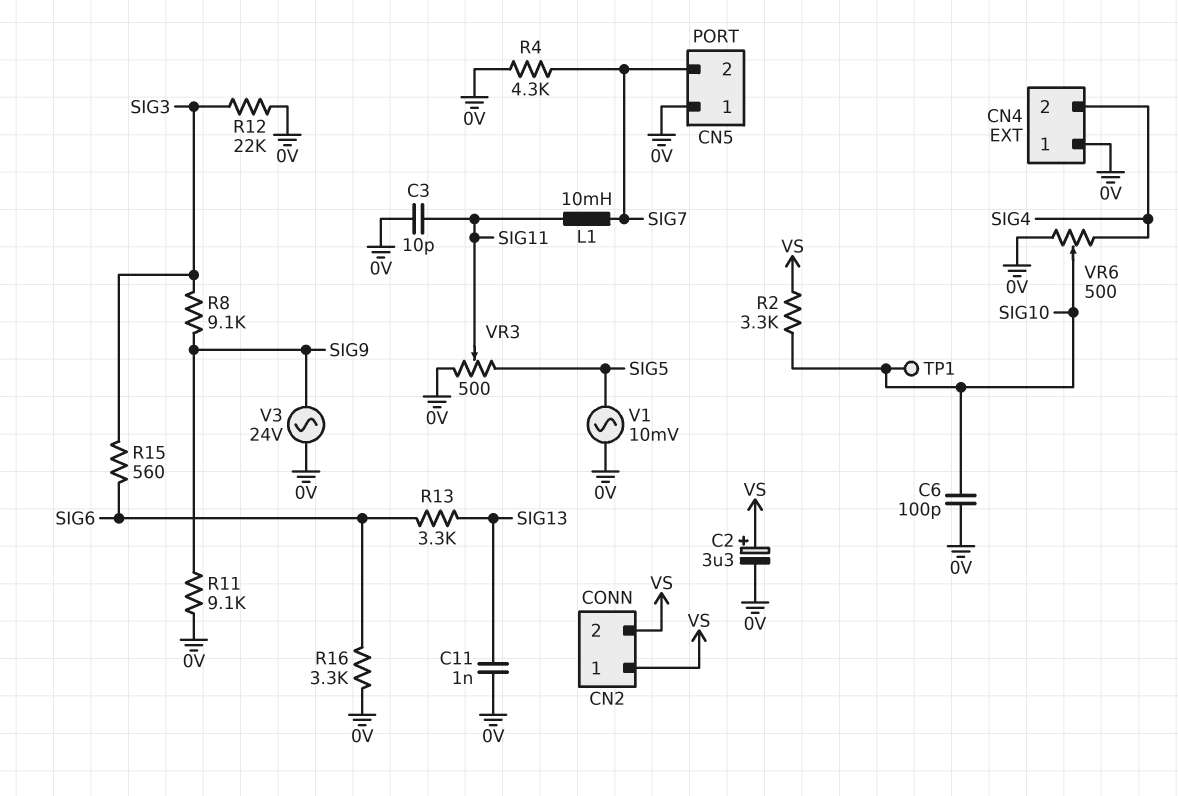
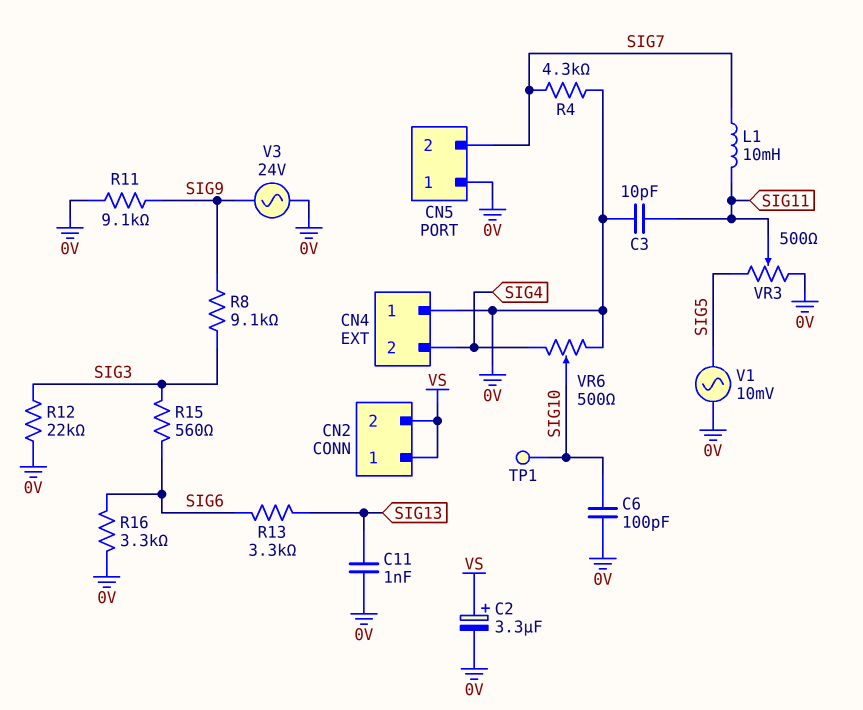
R2: 3.3k (SIG10, VS) -> none

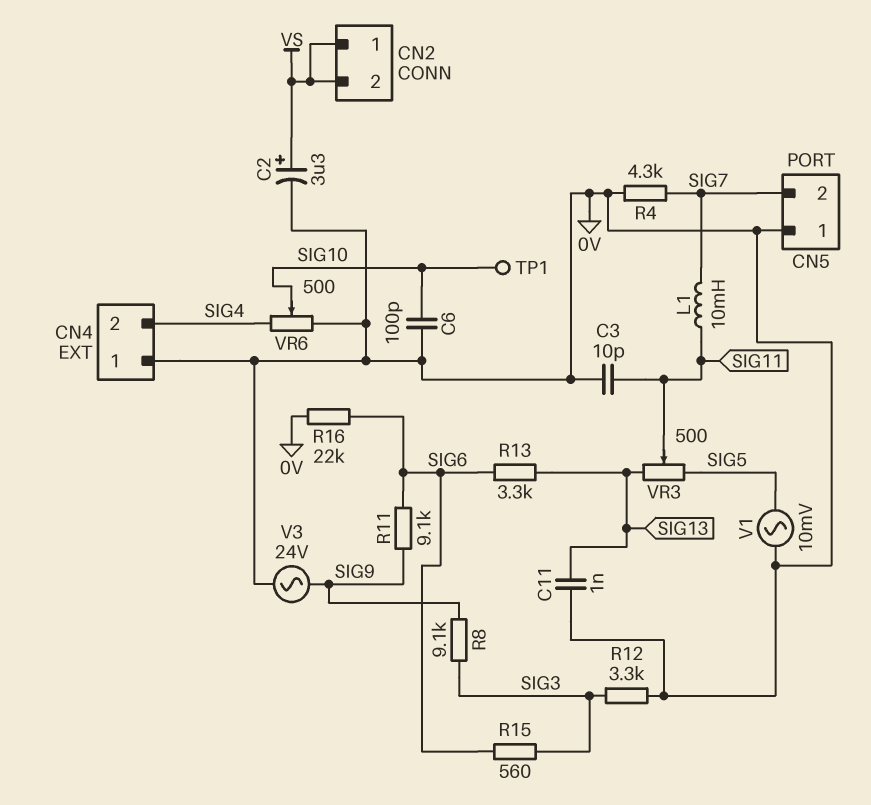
R11: 9.1k (0V, SIG9) -> 9.1k (SIG6, SIG9)
R12: 22k (0V, SIG3) -> 3.3k (0V, SIG3)
R16: 3.3k (0V, SIG6) -> 22k (0V, SIG6)
VR3: 500 (0V, SIG5, wiper SIG11) -> 500 (SIG5, SIG13, wiper SIG11)

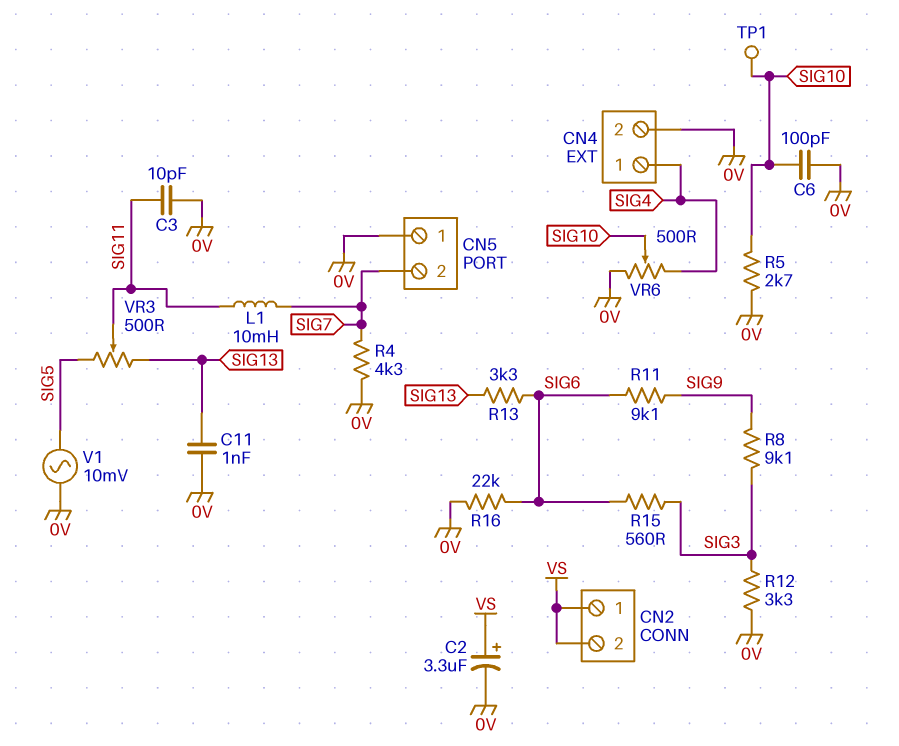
CN4 pin 1: 0V -> SIG4
CN4 pin 2: SIG4 -> 0V
R5: none -> 2.7k (0V, SIG10)
V3: AC 24V (0V, SIG9) -> none

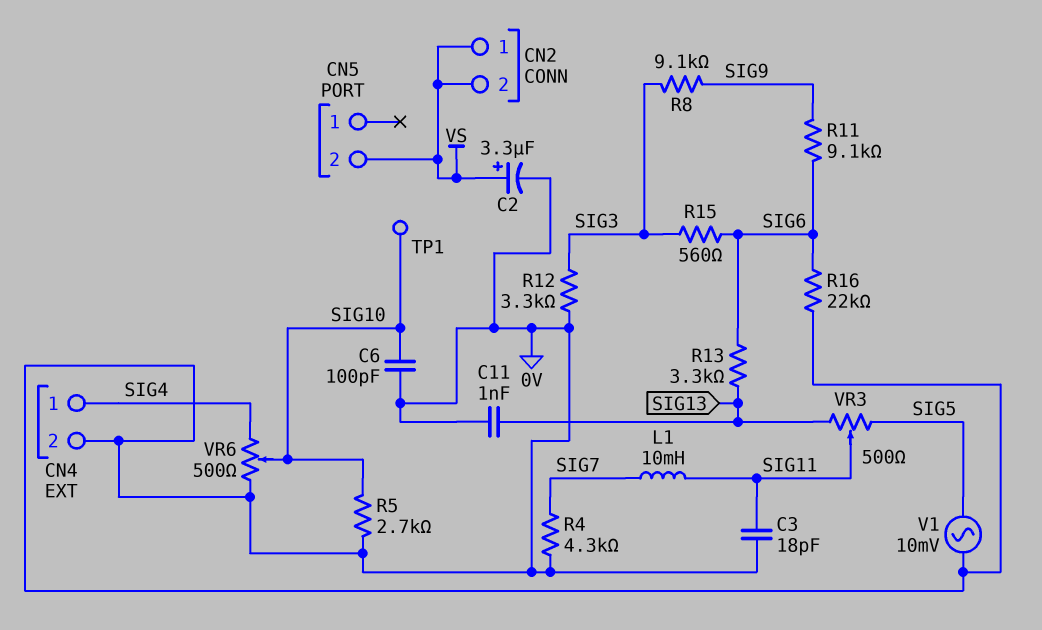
C3: 10pF (0V, SIG11) -> 18pF (0V, SIG11)
CN5 pin 1: 0V -> none
CN5 pin 2: SIG7 -> VS

